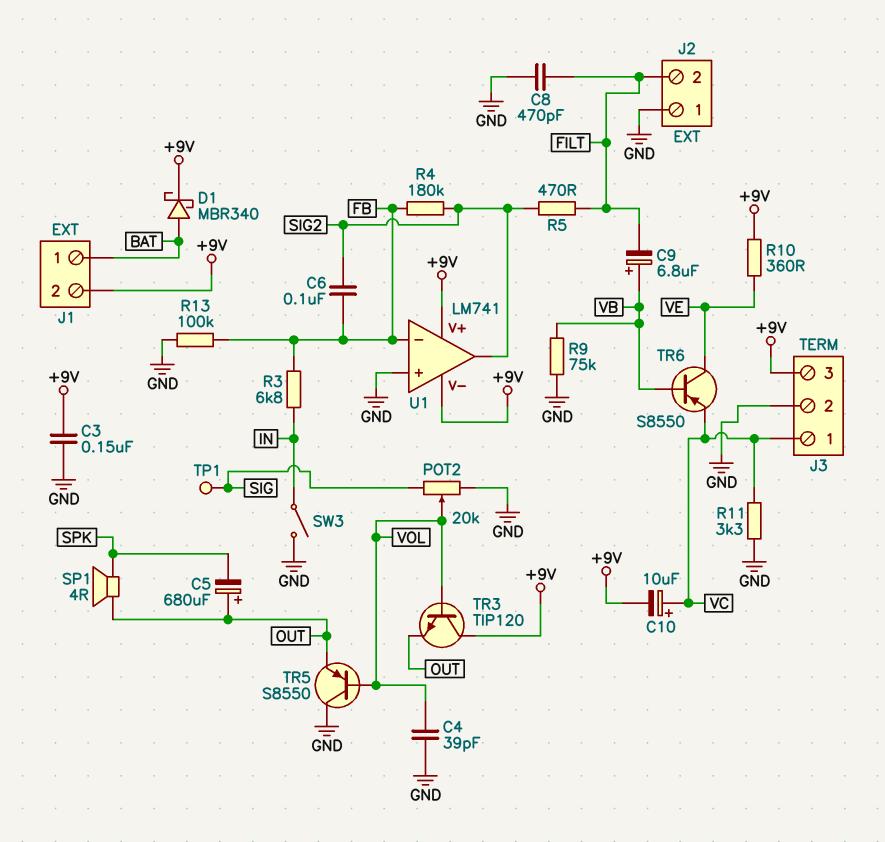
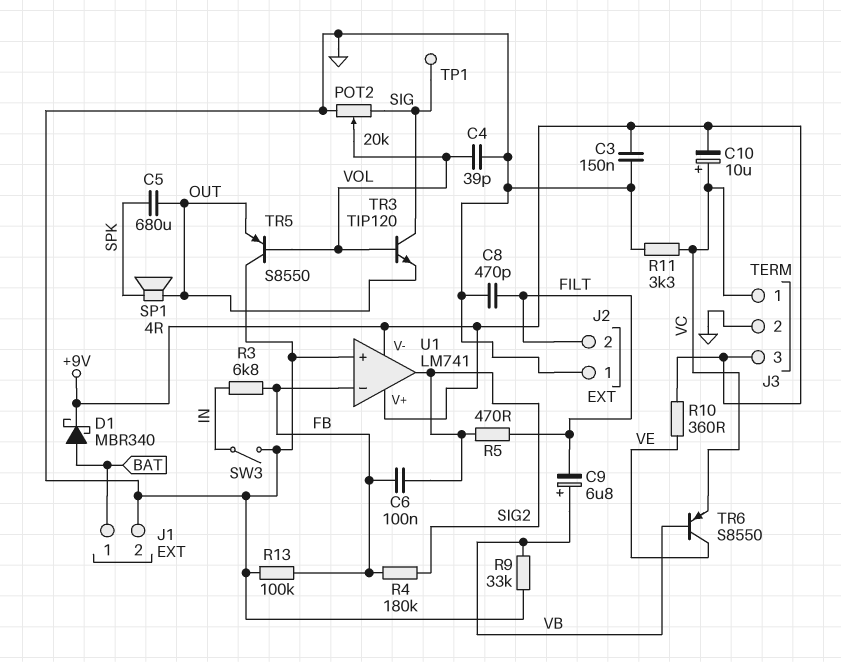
C5: 680uF (plus OUT, minus SPK) -> 680uF (OUT, SPK)
J1 pin 2: +9V -> GND
R9: 75k (GND, VB) -> 33k (GND, VB)
TR3: NPN TIP120 (B VOL, C +9V, E OUT) -> NPN TIP120 (B VOL, C SIG, E OUT)

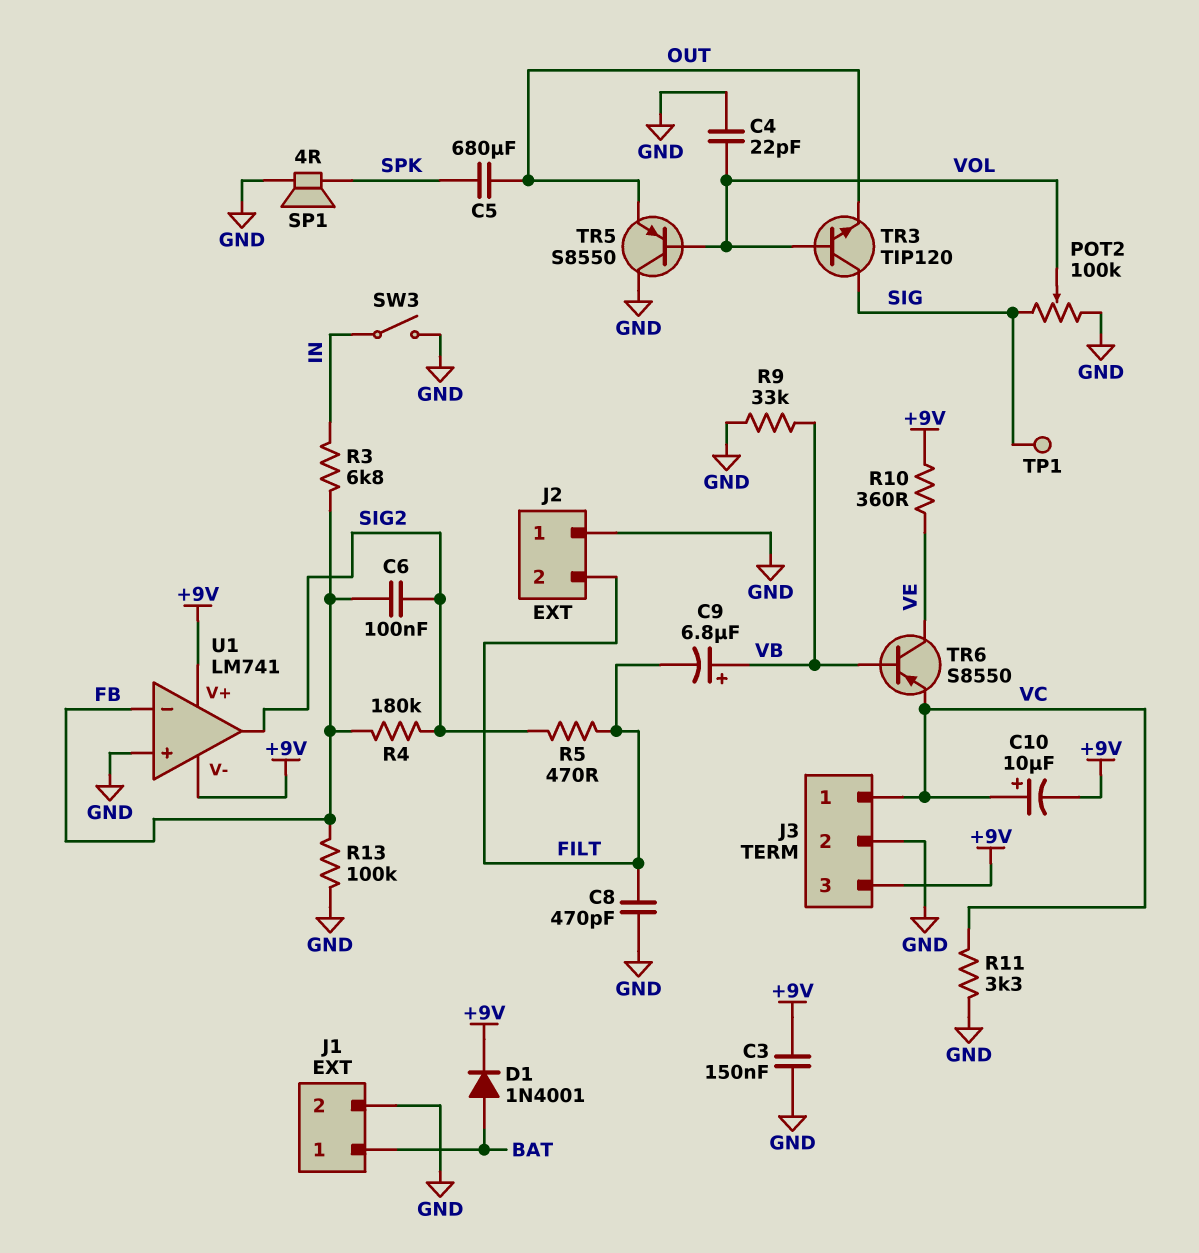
C4: 39pF (GND, VOL) -> 22pF (GND, VOL)
D1: schottky MBR340 (A BAT, K +9V) -> diode 1N4001 (A BAT, K +9V)
POT2: 20k (GND, SIG, wiper VOL) -> 100k (GND, SIG, wiper VOL)
SP1: speaker 4R (OUT, SPK) -> speaker 4R (GND, SPK)

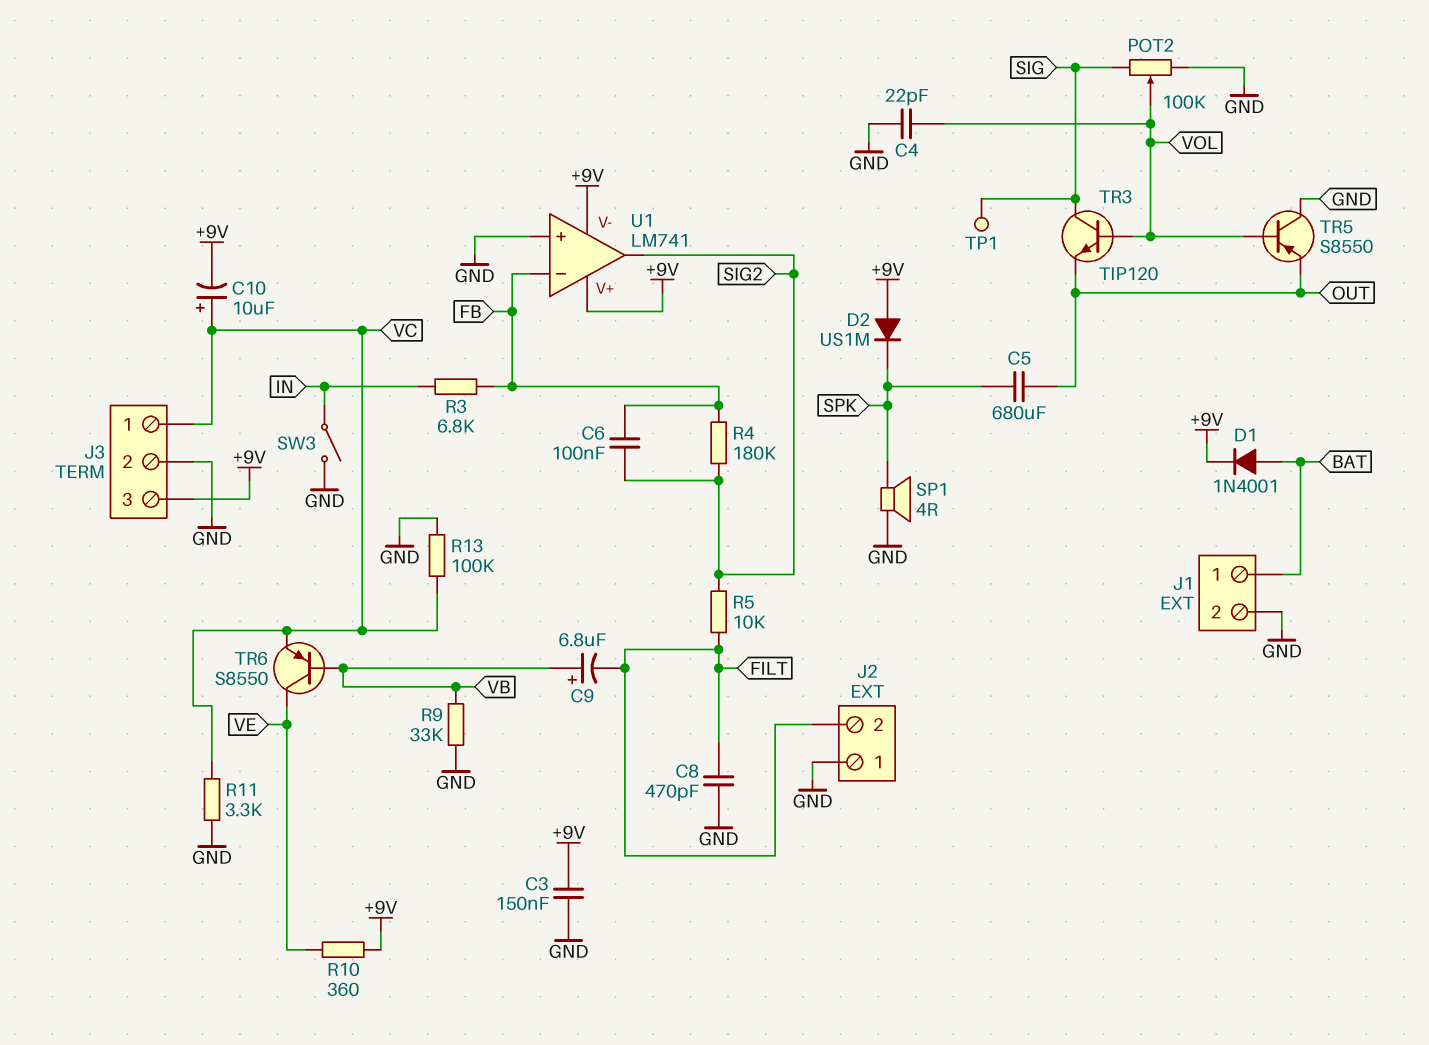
D2: none -> diode US1M (A +9V, K SPK)
R5: 470 (FILT, SIG2) -> 10k (FILT, SIG2)
R13: 100k (FB, GND) -> 100k (GND, VC)

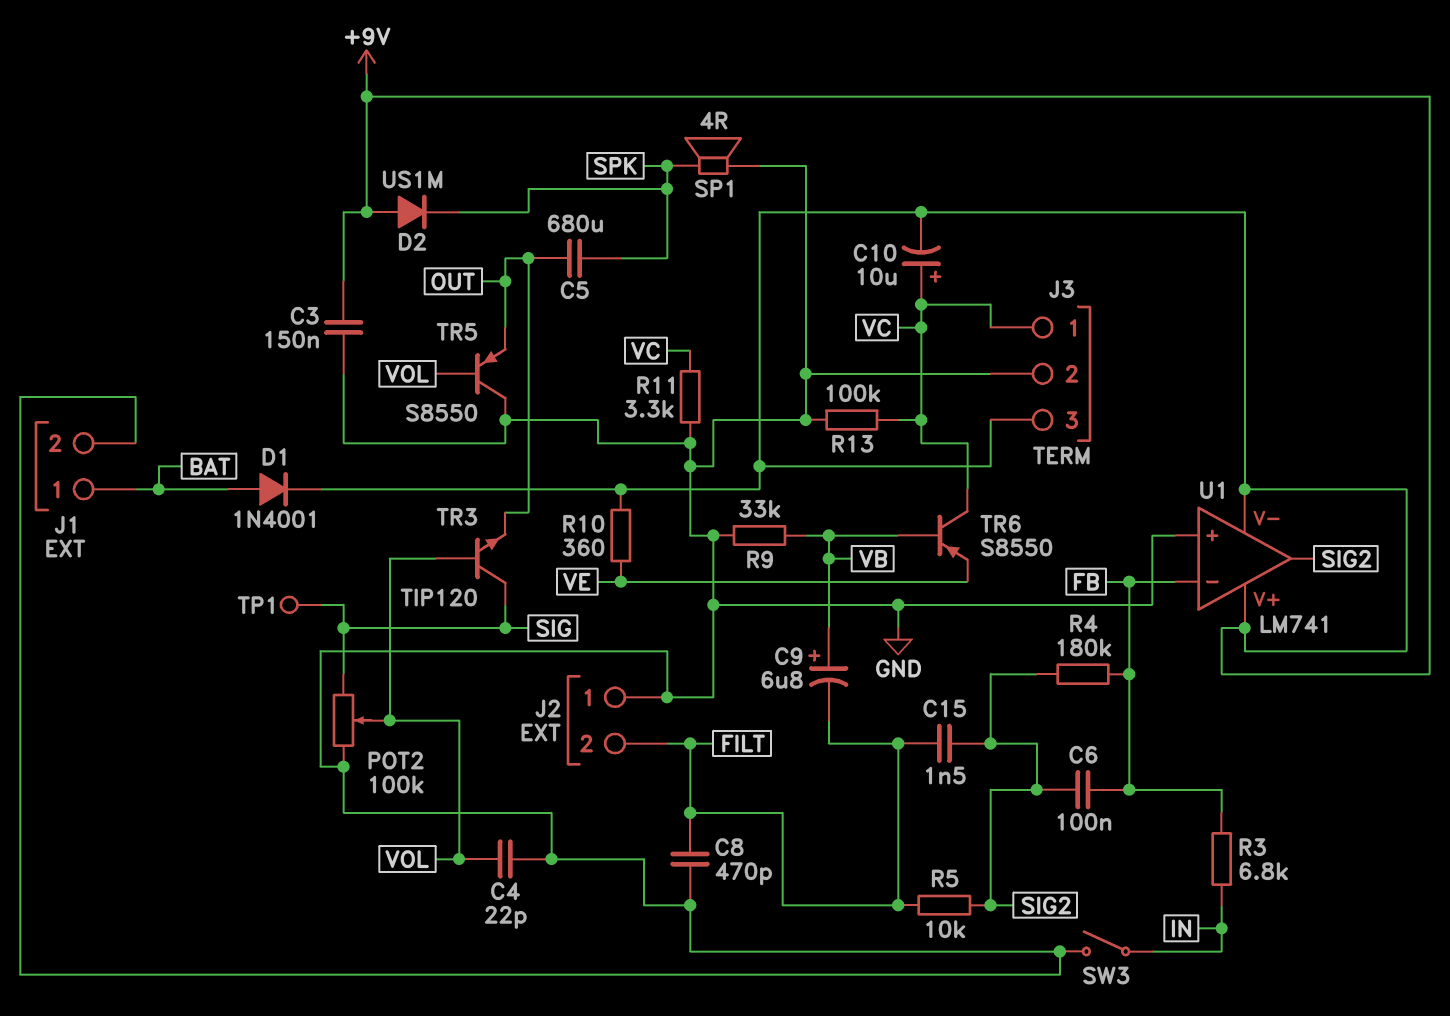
C15: none -> 1.5nF (FILT, SIG2)
TR6: PNP S8550 (B VB, C VE, E VC) -> PNP S8550 (B VB, C VC, E VE)

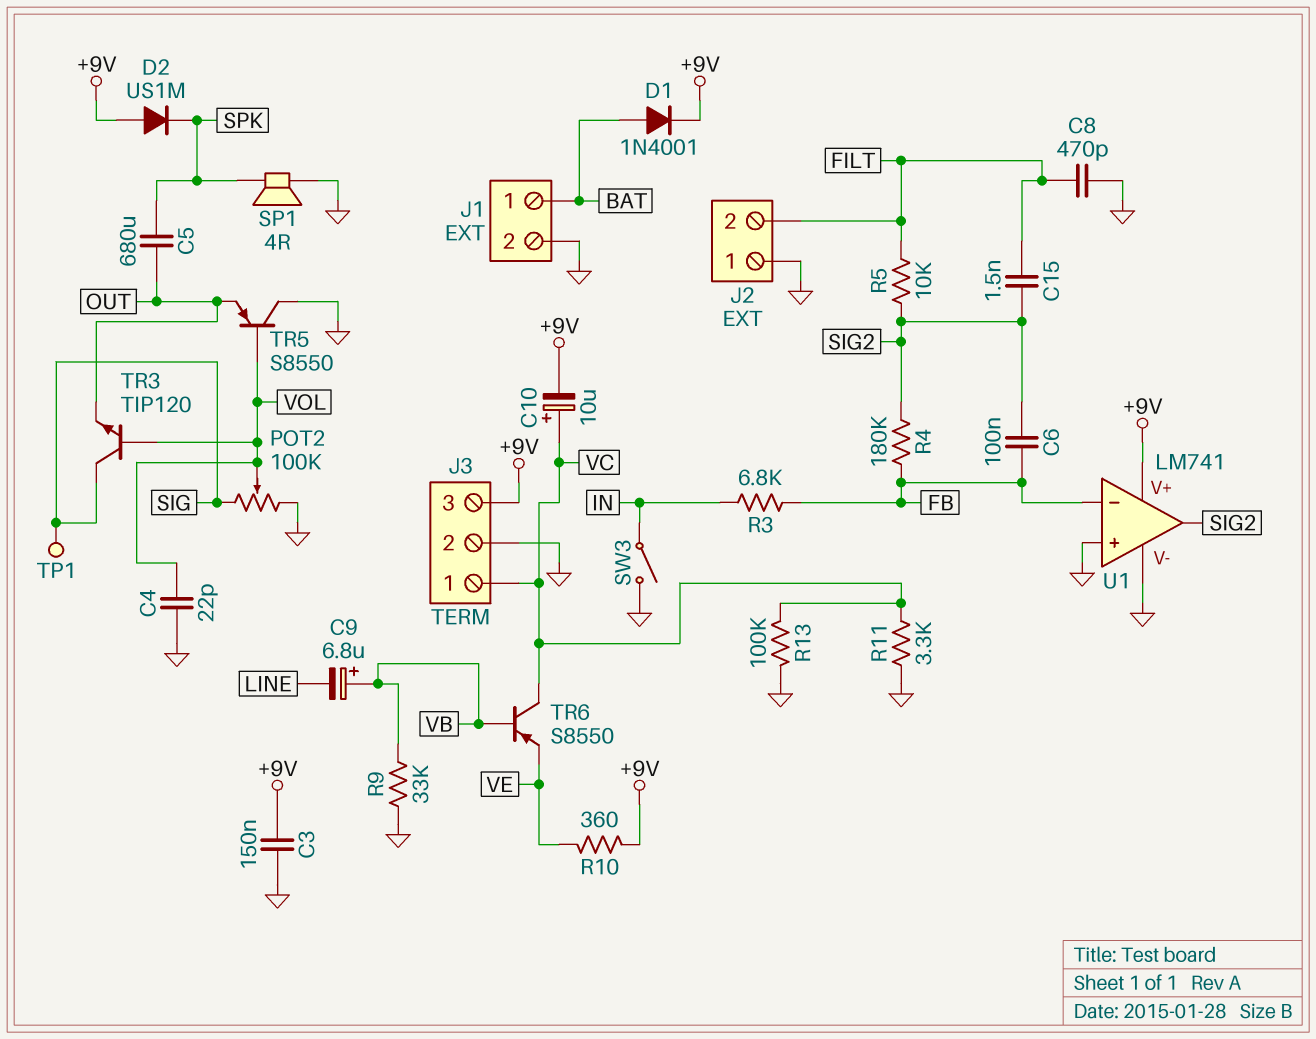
C9: 6.8uF (plus VB, minus FILT) -> 6.8uF (plus VB, minus LINE)
U1 pin V-: +9V -> GND

